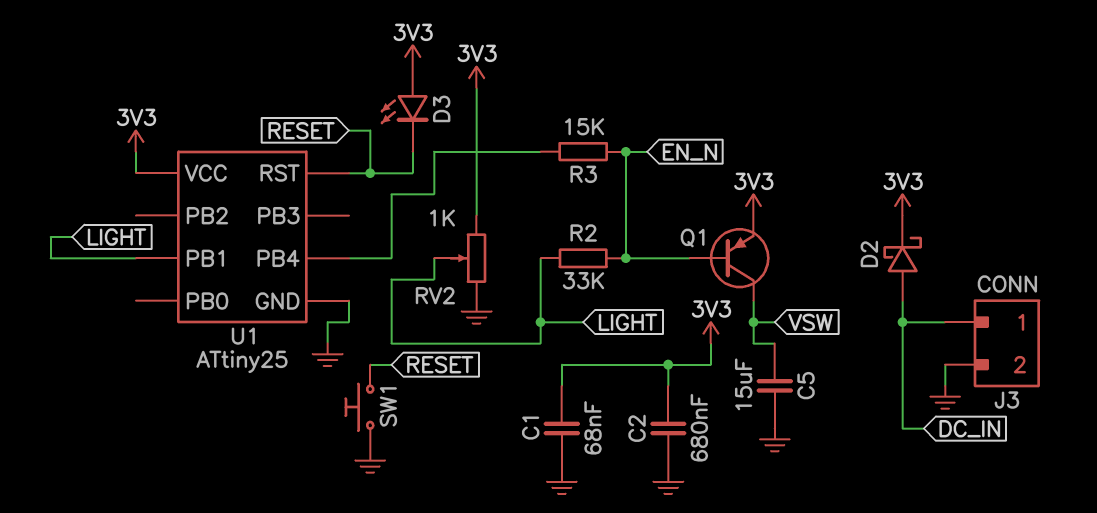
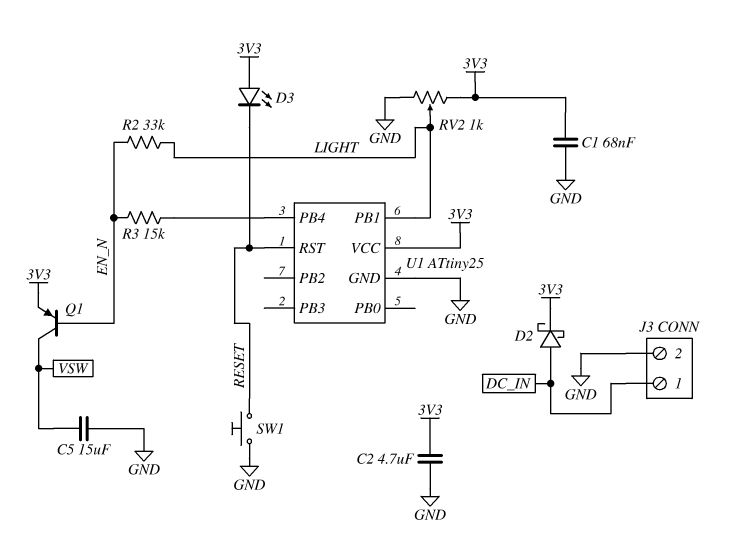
C2: 680nF (3V3, GND) -> 4.7uF (3V3, GND)

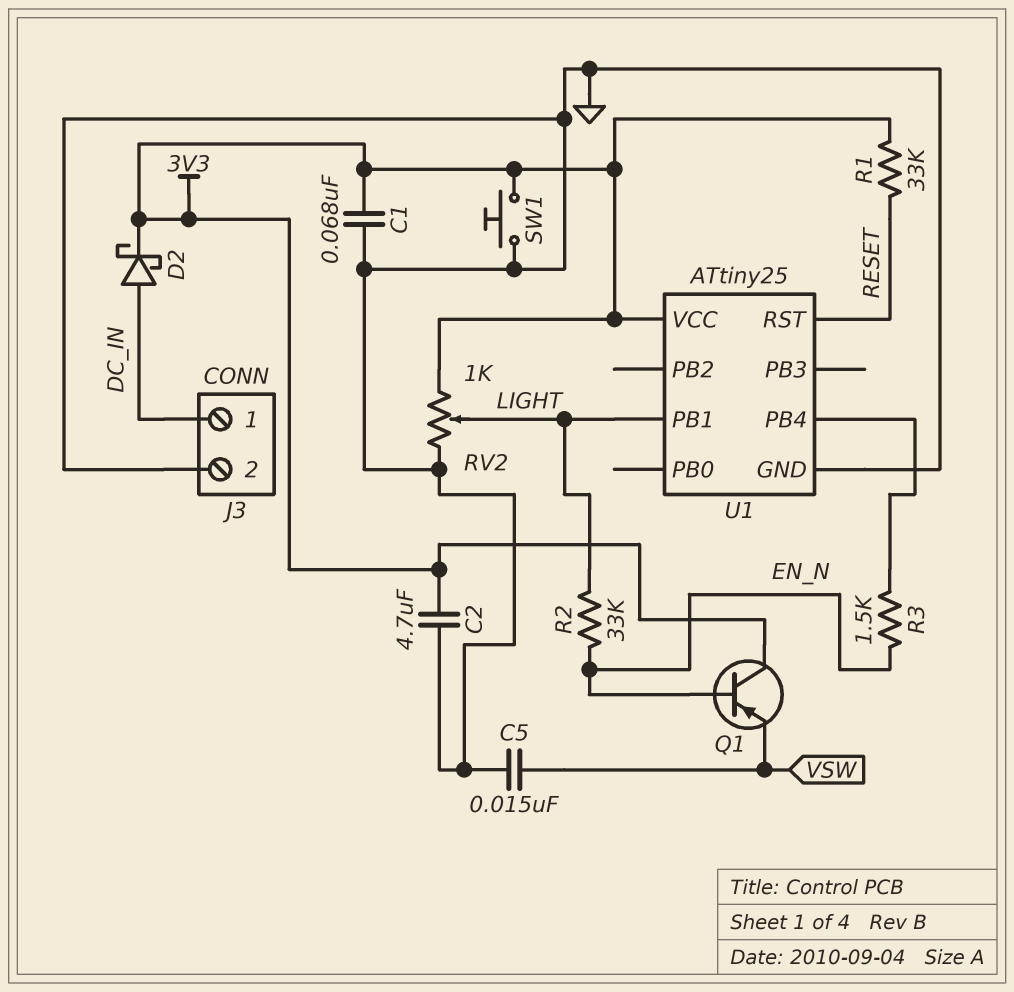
C5: 15uF (GND, VSW) -> 15nF (GND, VSW)
D3: LED (A 3V3, K RESET) -> none
Q1: PNP (B EN_N, C VSW, E 3V3) -> PNP (B EN_N, C 3V3, E VSW)
R1: none -> 33k (3V3, RESET)
R3: 15k (EN_N, U1/PB4) -> 1.5k (EN_N, U1/PB4)
SW1: button (GND, RESET) -> button (3V3, GND)

